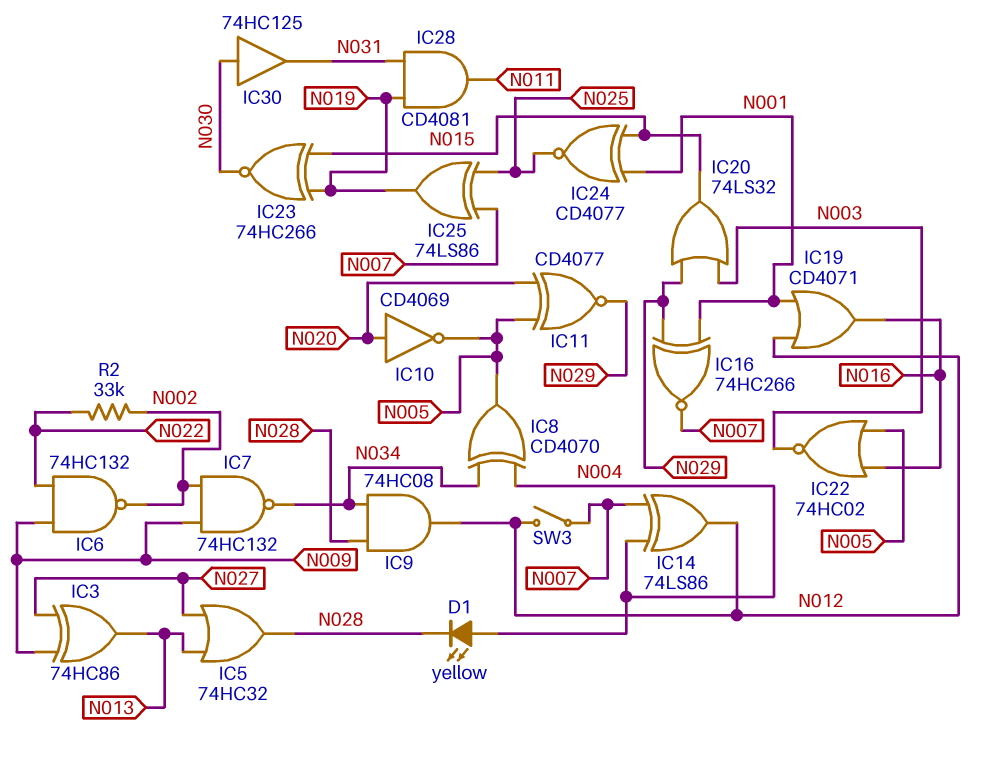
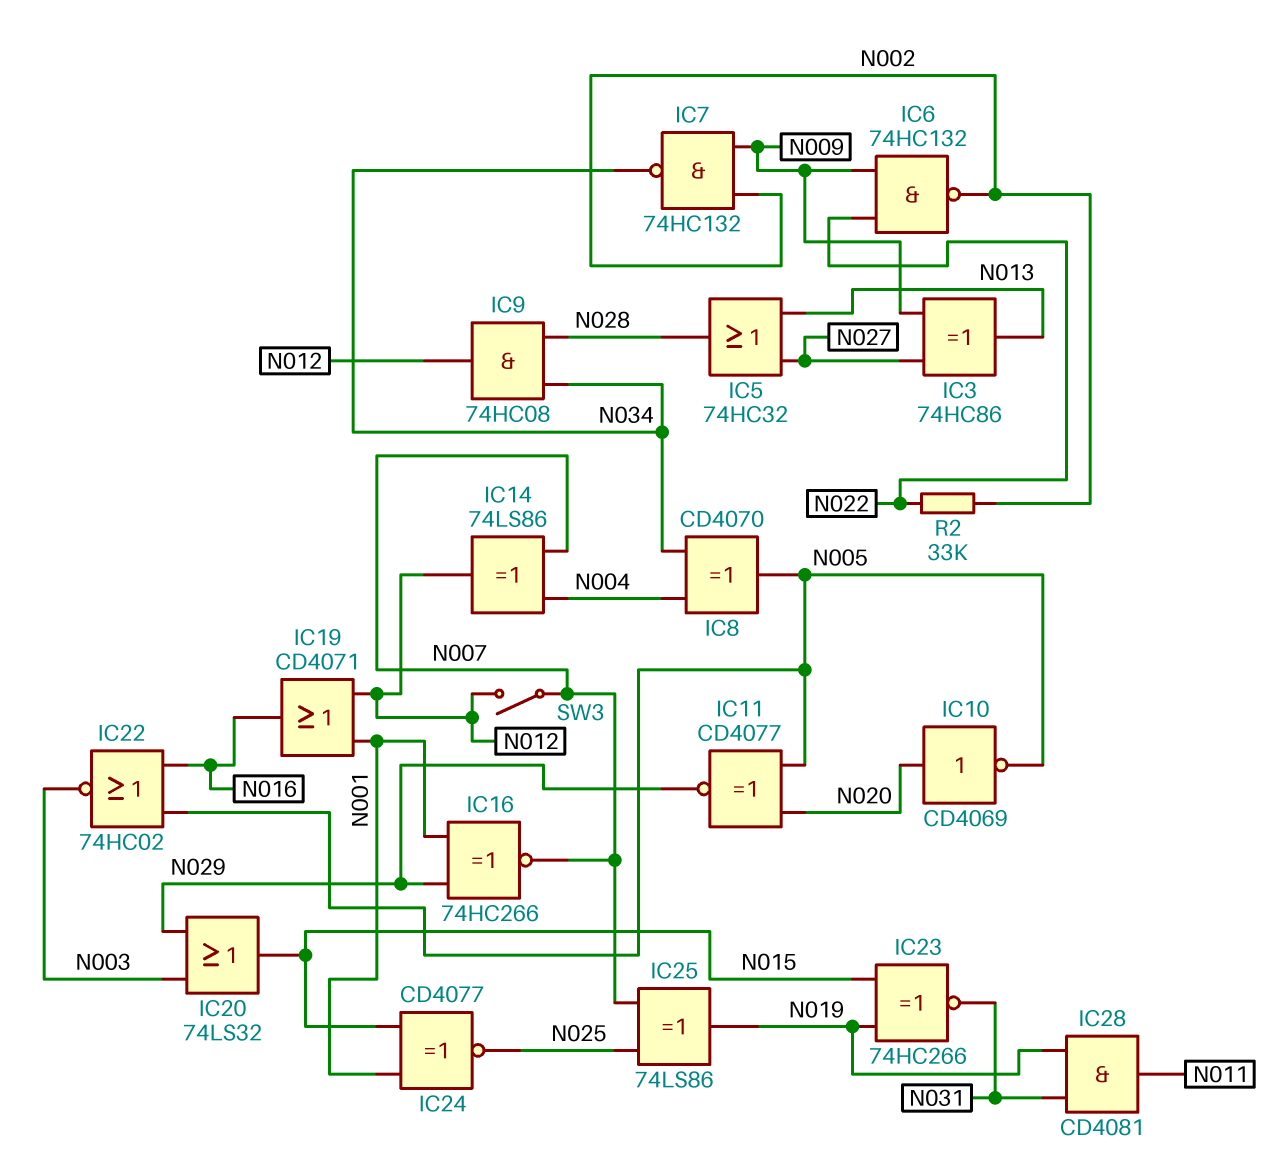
D1: LED yellow (A N004, K N028) -> none
IC23: XNOR 74HC266 (in N015, in N019, out N030) -> XNOR 74HC266 (in N015, in N019, out N031)
IC30: buffer 74HC125 (in N030, out N031) -> none

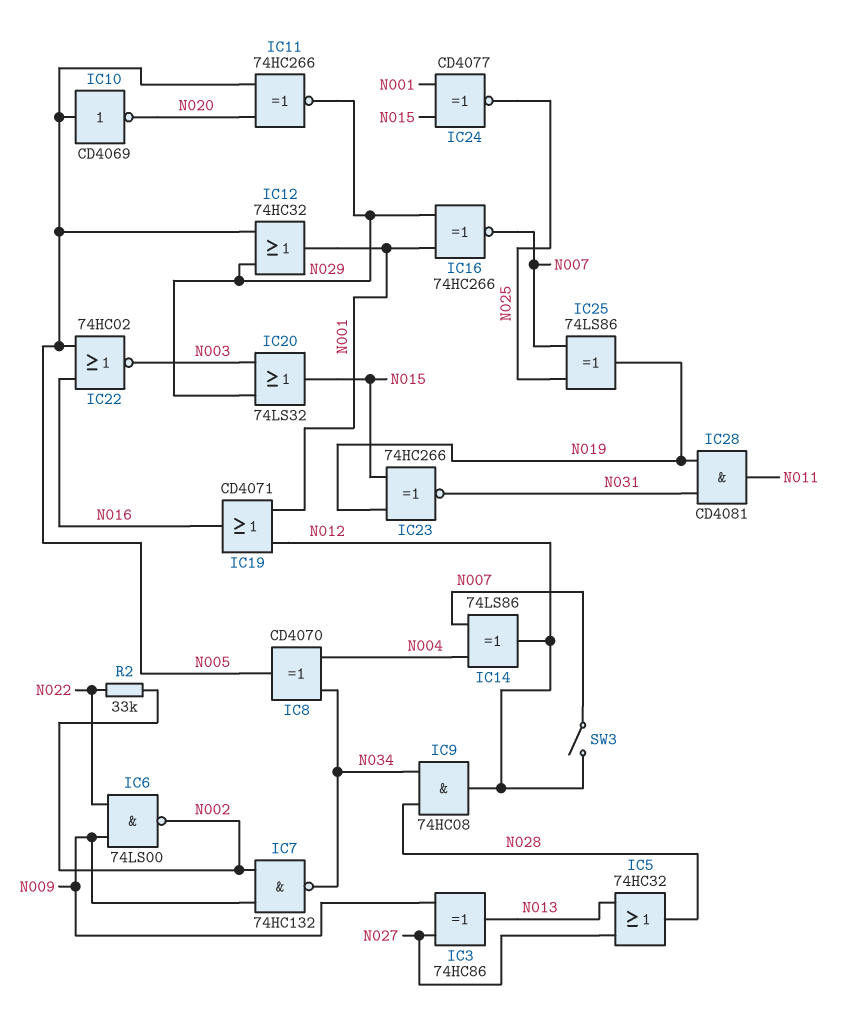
IC6: NAND 74HC132 (in N009, in N022, out N002) -> NAND 74LS00 (in N009, in N022, out N002)
IC10: NOT CD4069 (in N020, out N005) -> NOT CD4069 (in N005, out N020)
IC11: XNOR CD4077 (in N005, in N020, out N029) -> XNOR 74HC266 (in N005, in N020, out N029)
IC12: none -> OR 74HC32 (in N005, in N029, out N001)

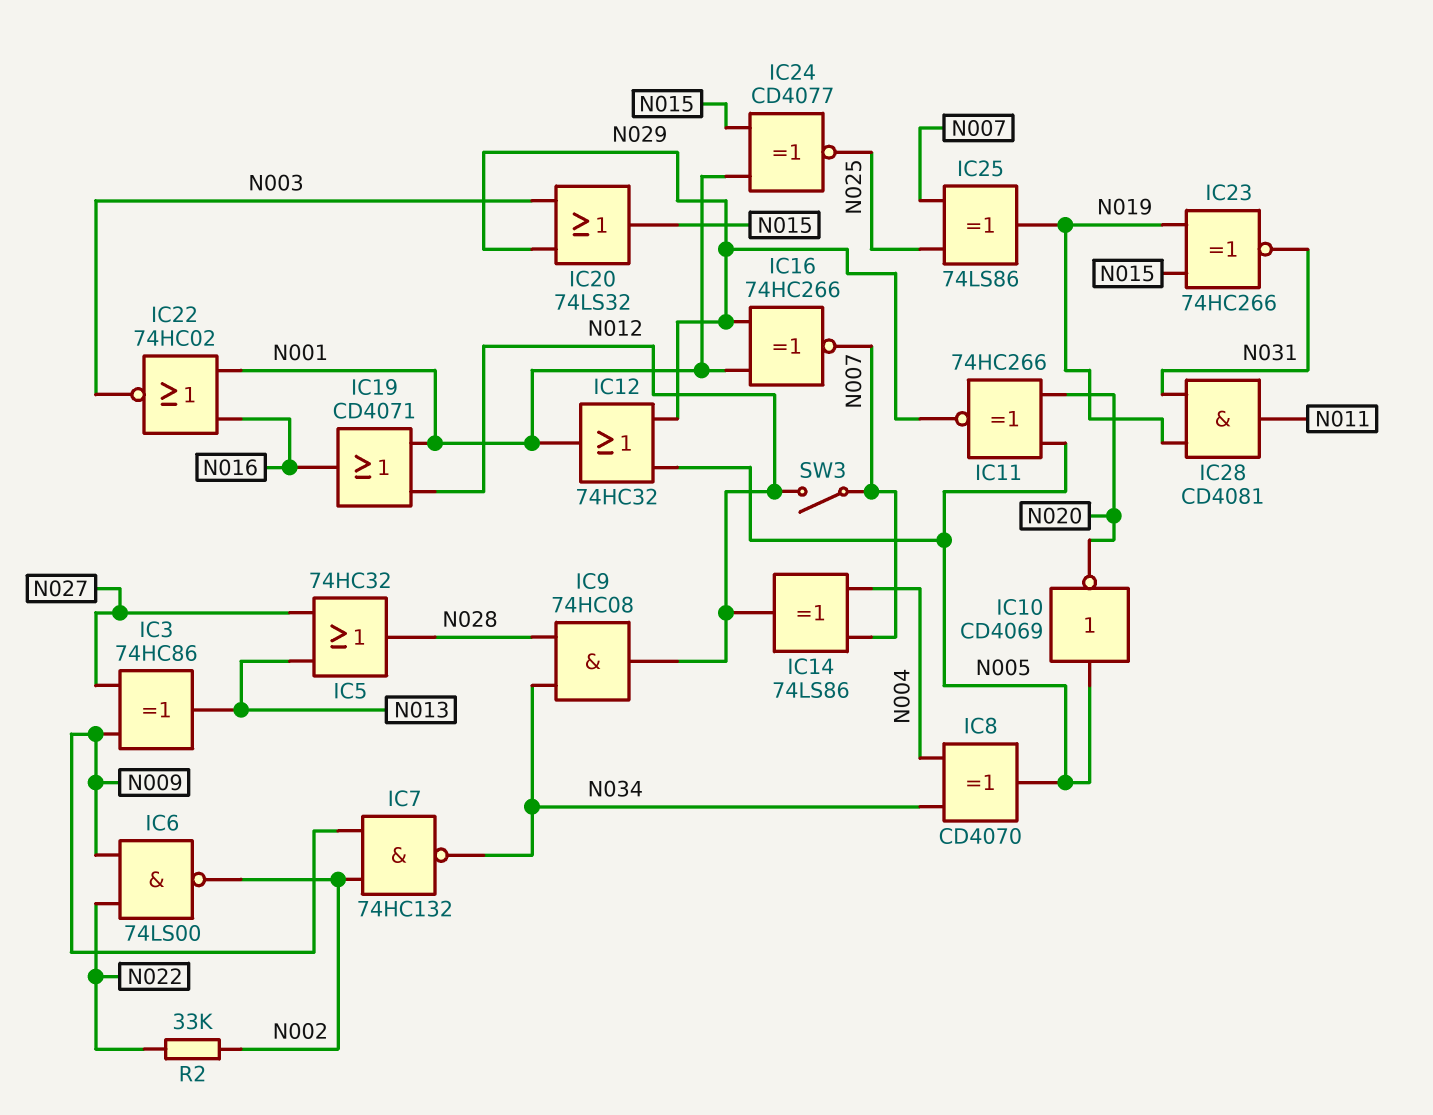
IC22: NOR 74HC02 (in N005, in N016, out N003) -> NOR 74HC02 (in N001, in N016, out N003)

